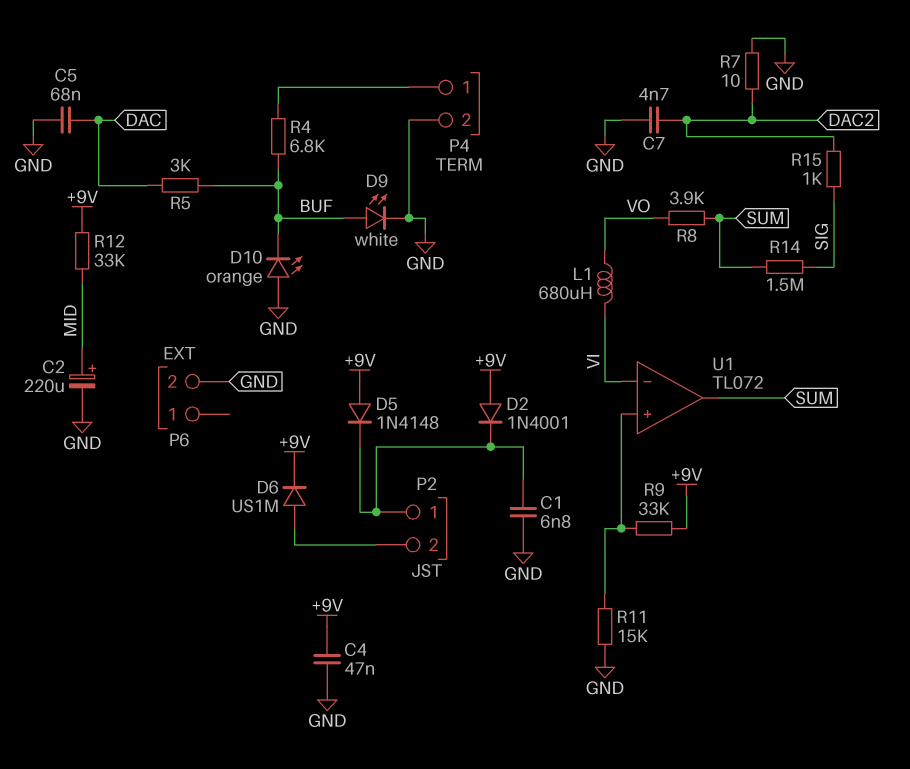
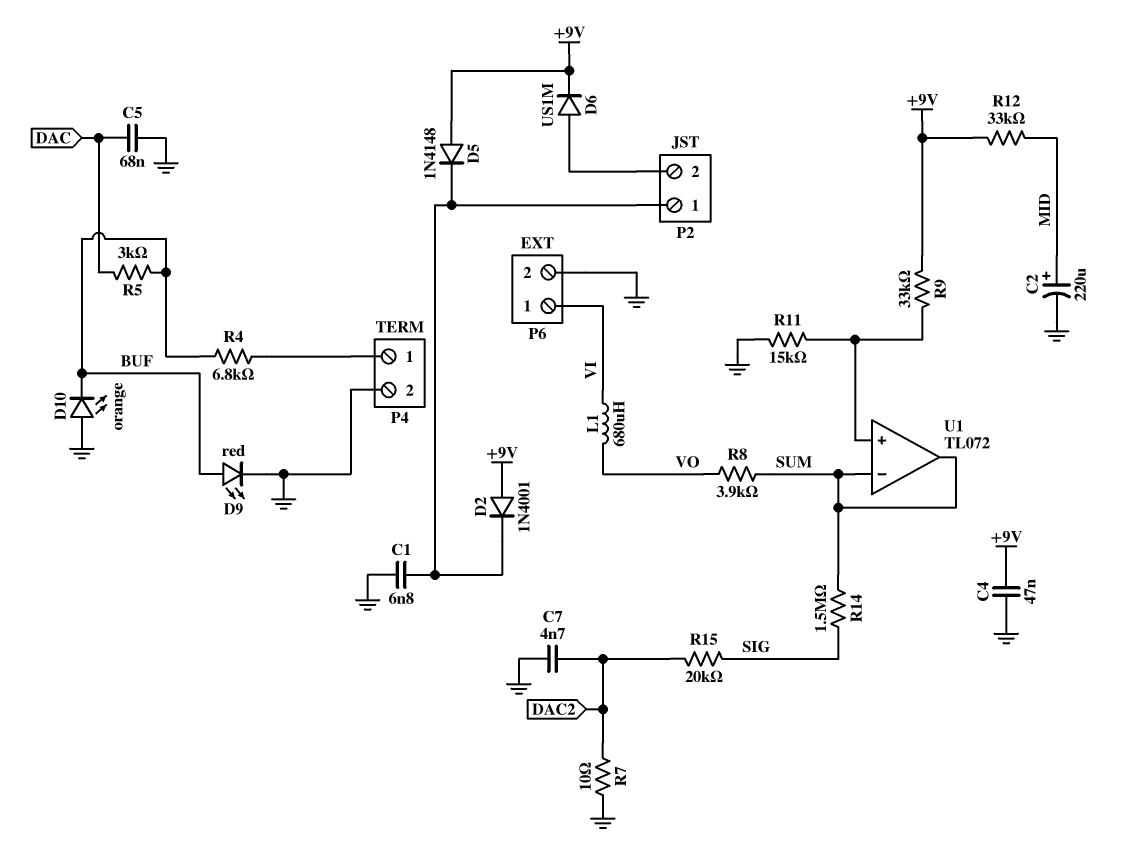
D9: LED white (A BUF, K GND) -> LED red (A BUF, K GND)
P6 pin 1: none -> VI
R15: 1k (DAC2, SIG) -> 20k (DAC2, SIG)
U1 pin in-: VI -> SUM

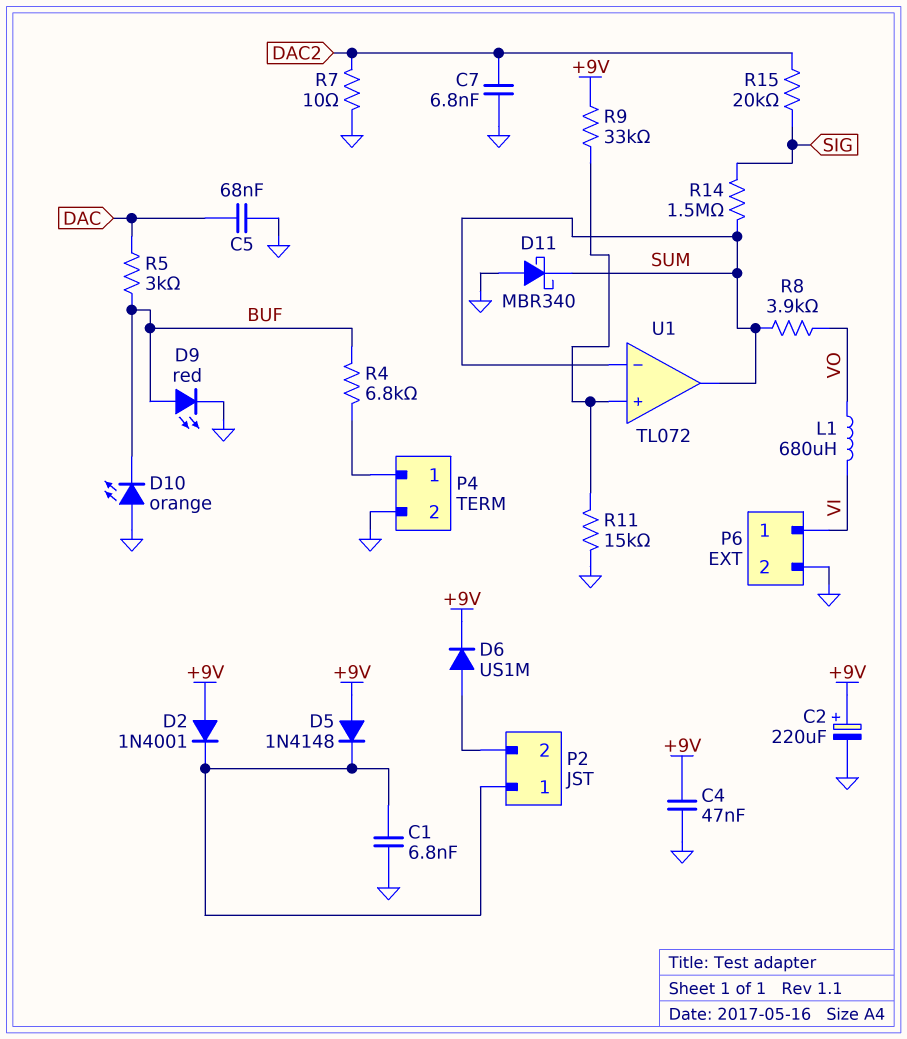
C2: 220uF (plus MID, minus GND) -> 220uF (plus +9V, minus GND)
C7: 4.7nF (DAC2, GND) -> 6.8nF (DAC2, GND)
D11: none -> schottky MBR340 (A GND, K SUM)
R12: 33k (+9V, MID) -> none

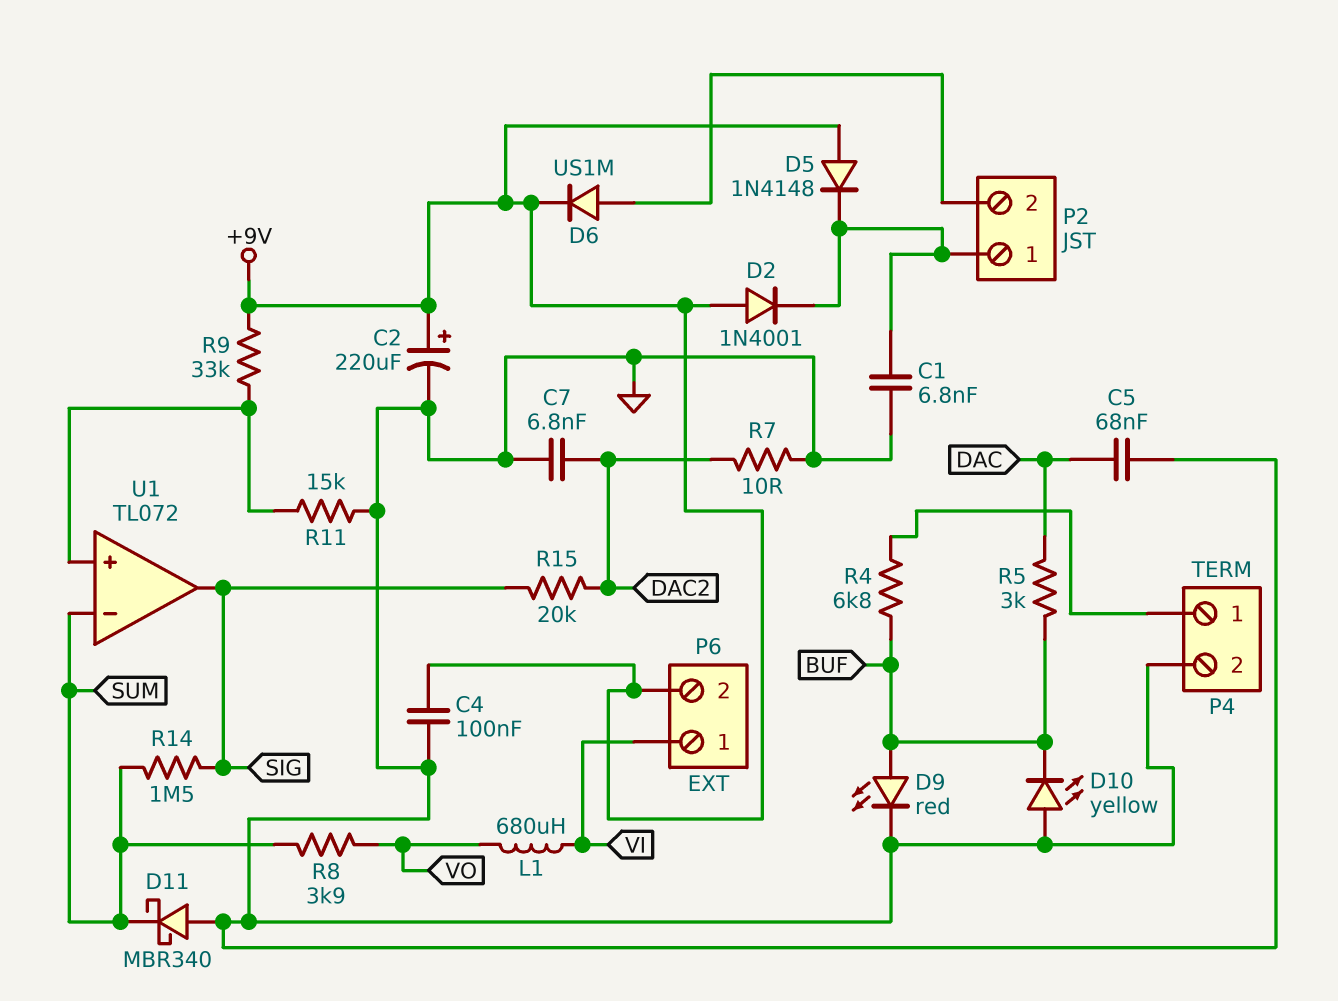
C4: 47nF (+9V, GND) -> 100nF (+9V, GND)
D10: LED orange (A GND, K BUF) -> LED yellow (A GND, K BUF)
P6 pin 2: GND -> +9V
U1 pin out: SUM -> SIG

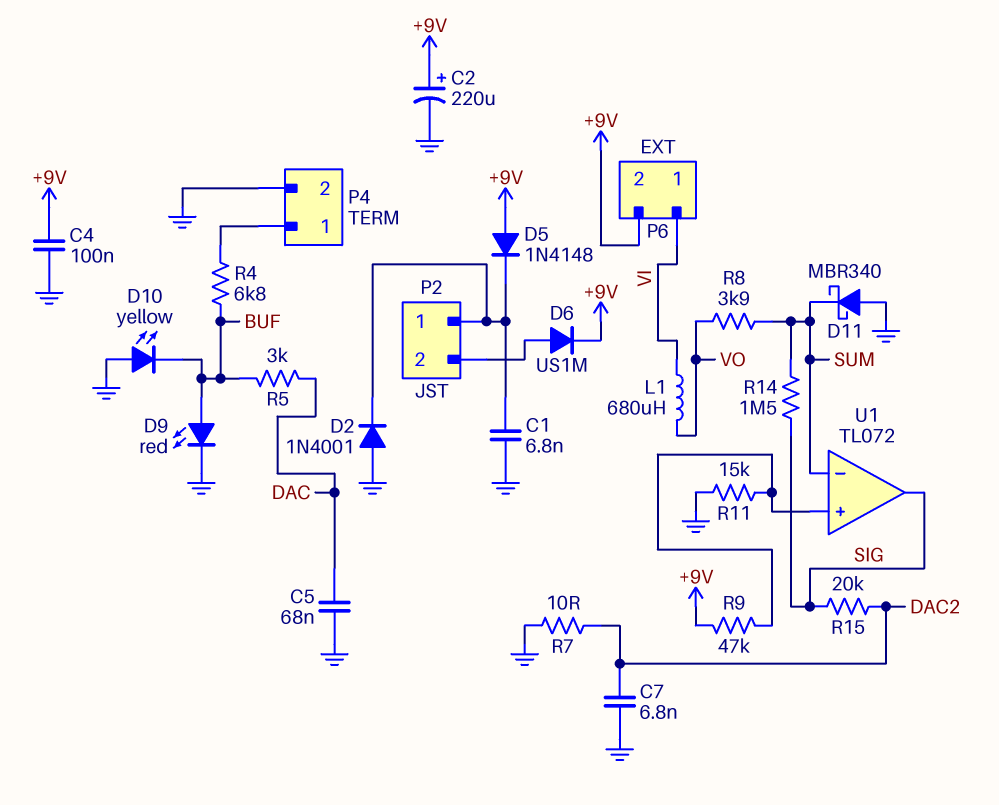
D2: diode 1N4001 (A +9V, K P2/1) -> diode 1N4001 (A GND, K P2/1)
R9: 33k (+9V, U1/in+) -> 47k (+9V, U1/in+)

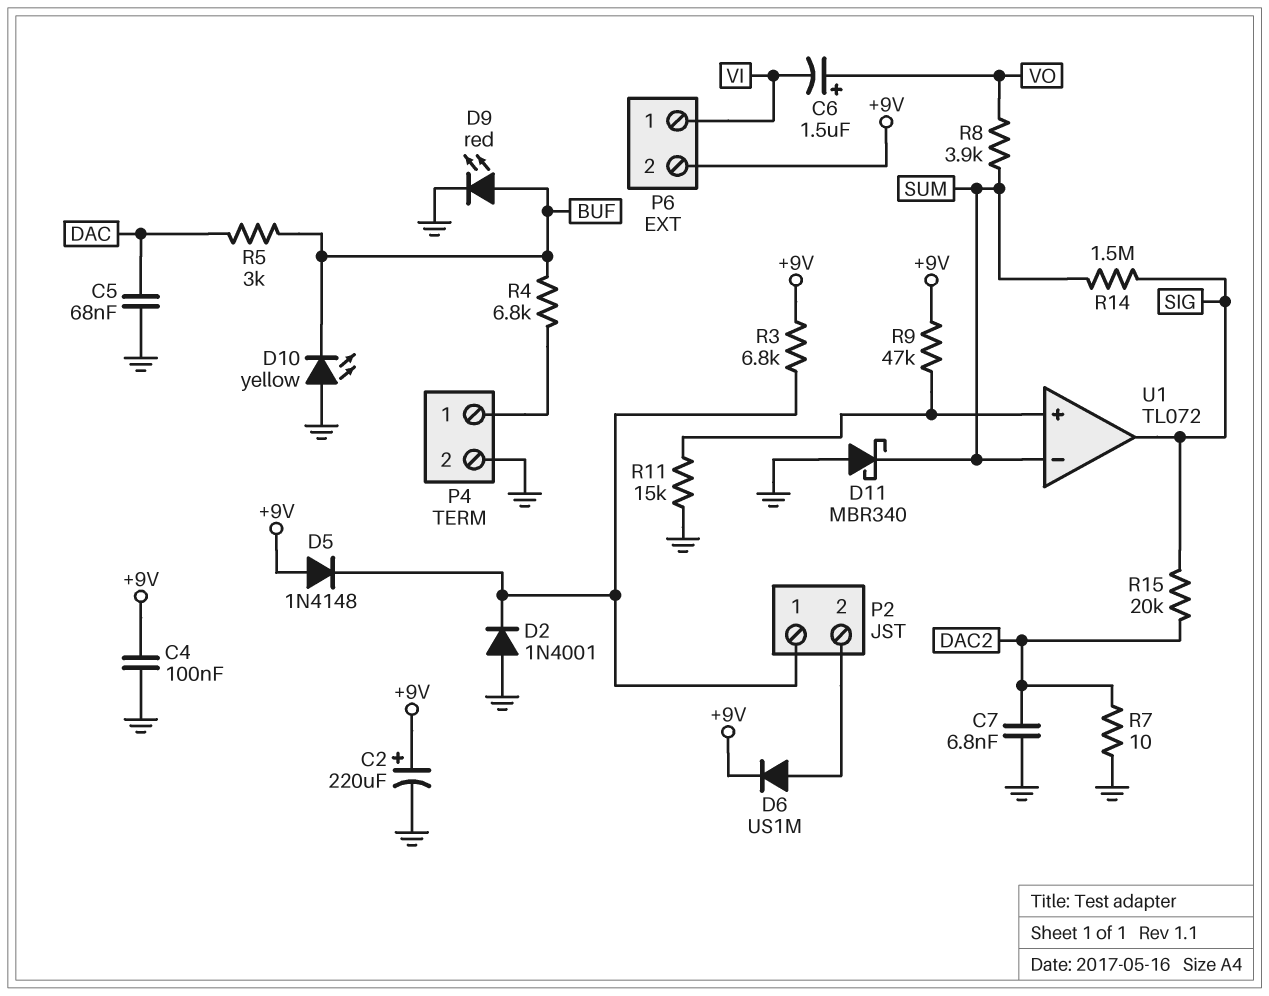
C1: 6.8nF (GND, P2/1) -> none
C6: none -> 1.5uF (plus VO, minus VI)
L1: 680uH (VI, VO) -> none
R3: none -> 6.8k (+9V, P2/1)

